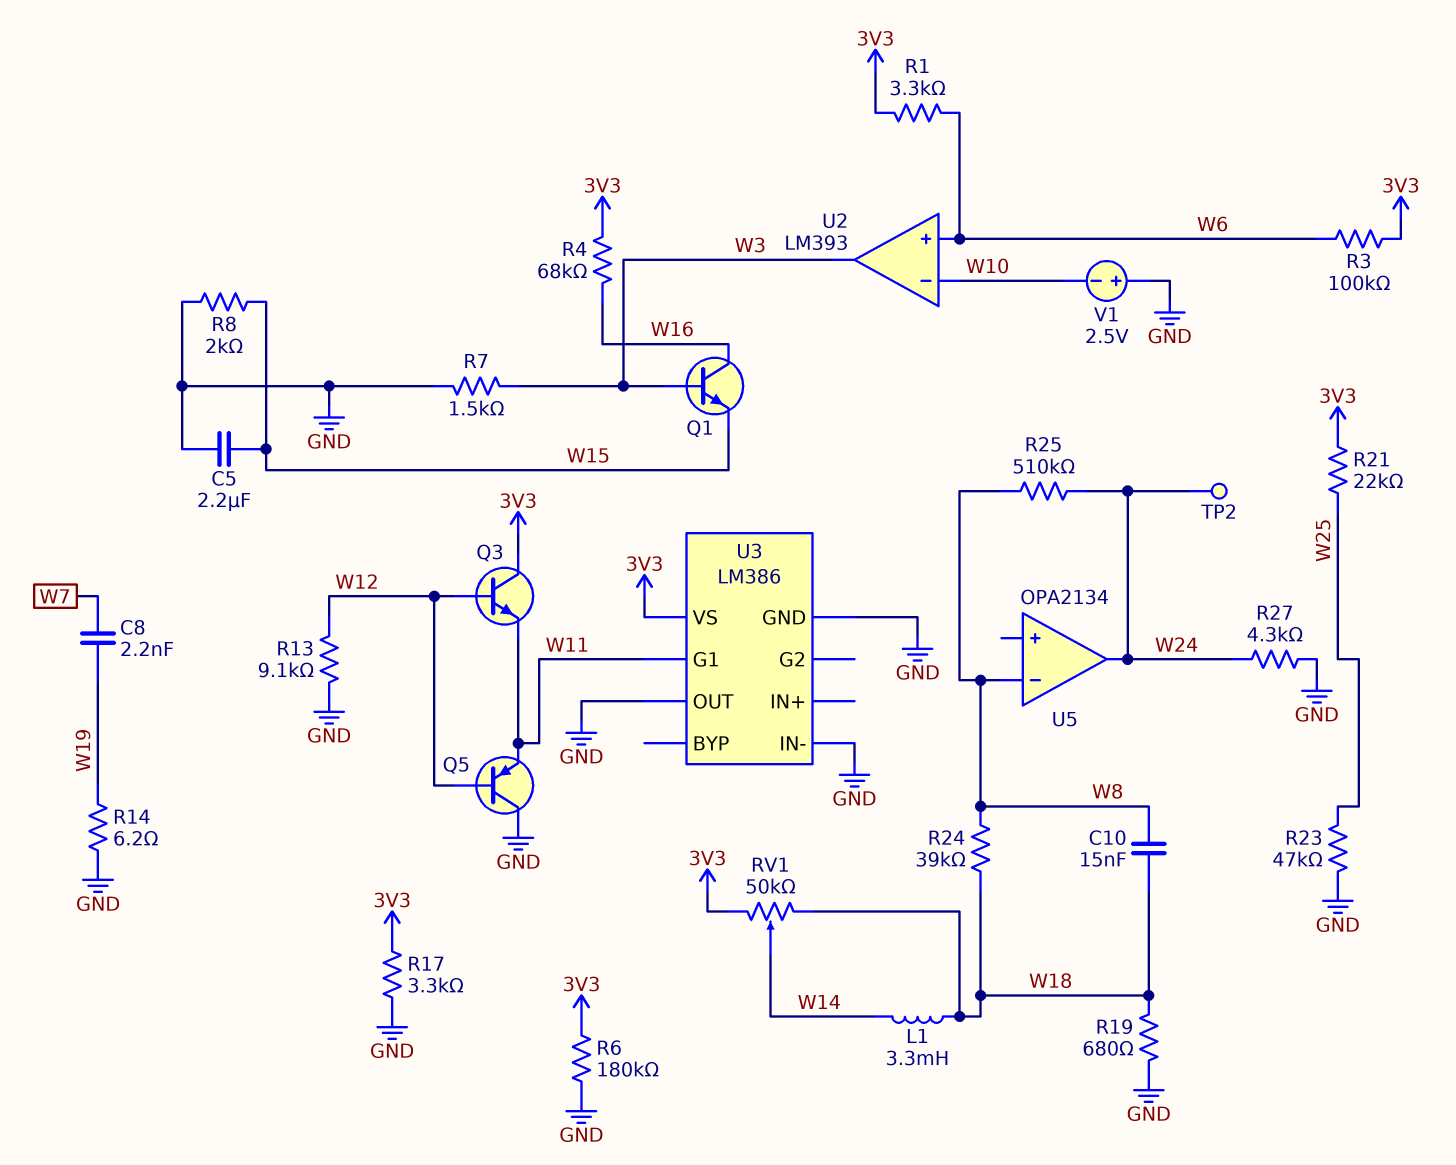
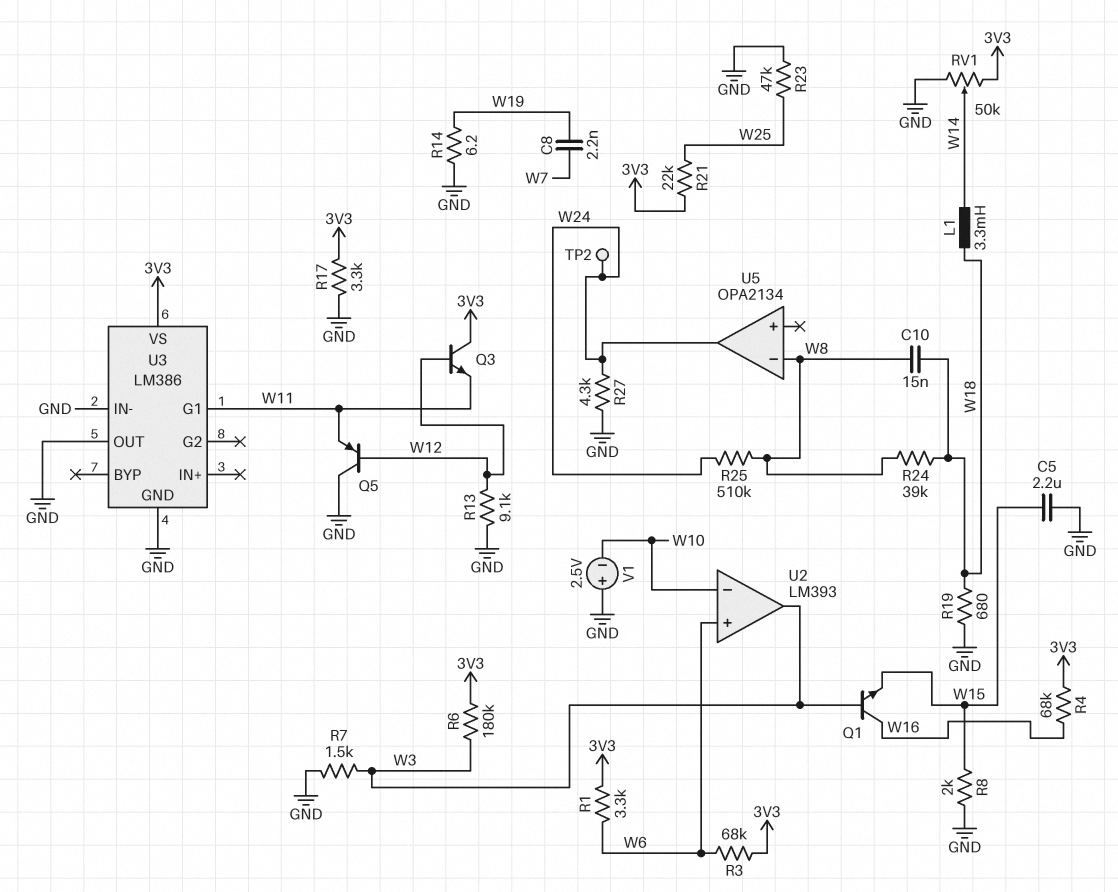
R3: 100k (3V3, W6) -> 68k (3V3, W6)
R6: 180k (3V3, GND) -> 180k (3V3, W3)
RV1: 50k (3V3, W18, wiper W14) -> 50k (3V3, GND, wiper W14)

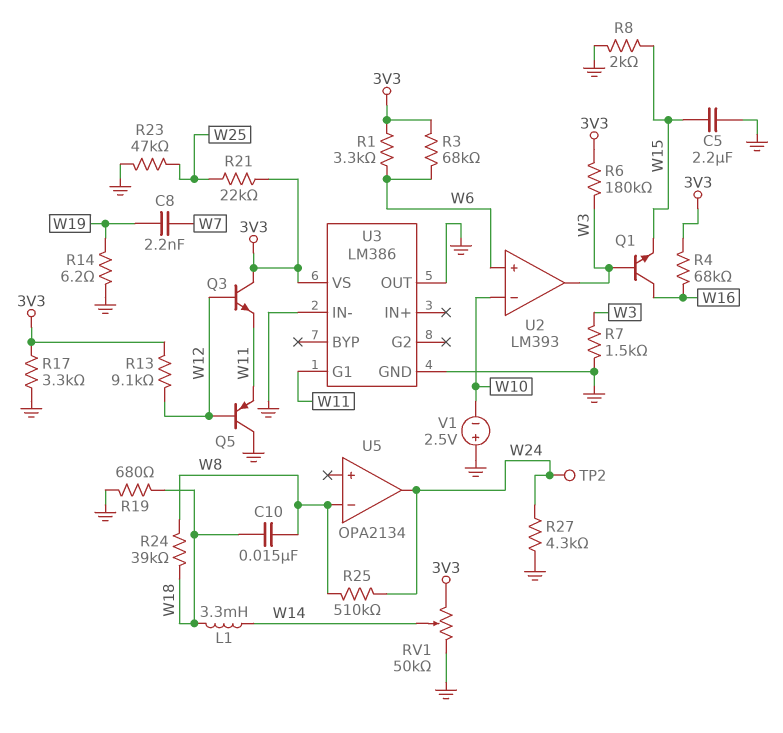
R13: 9.1k (GND, W12) -> 9.1k (3V3, W12)

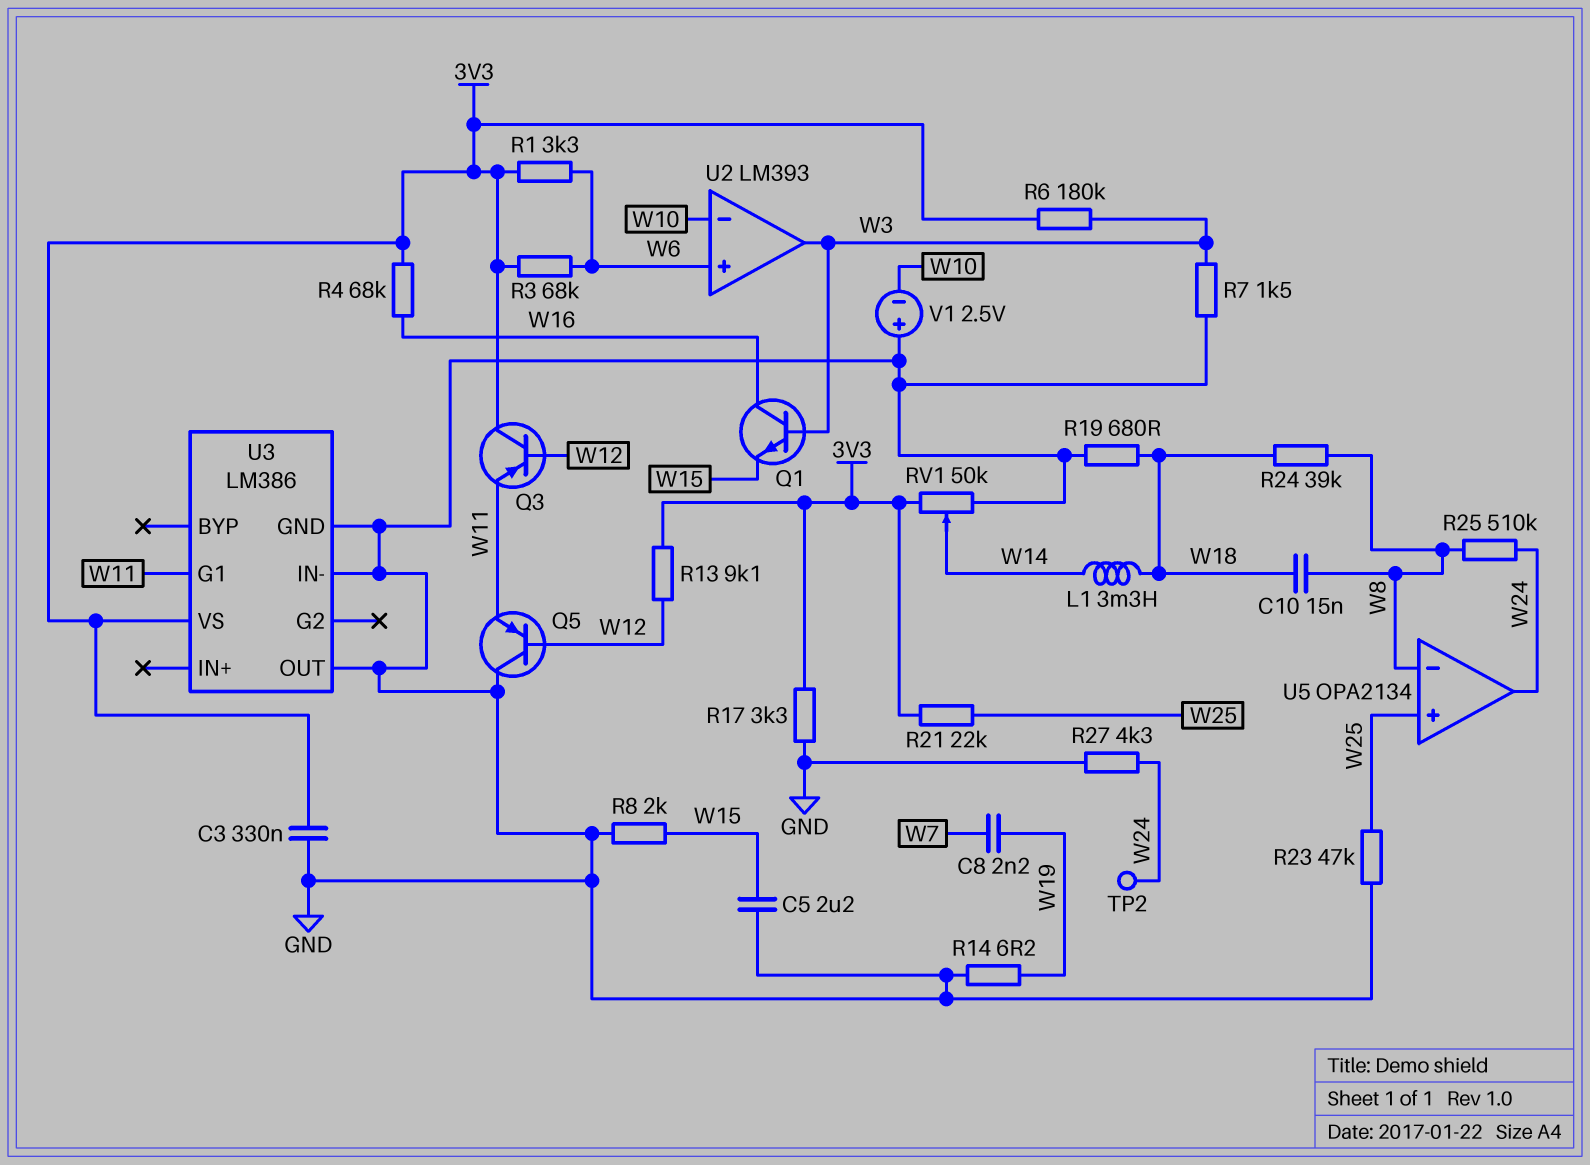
C3: none -> 330nF (3V3, GND)
Q3: NPN (B W12, C 3V3, E W11) -> PNP (B W12, C 3V3, E W11)
U5 pin in+: none -> W25

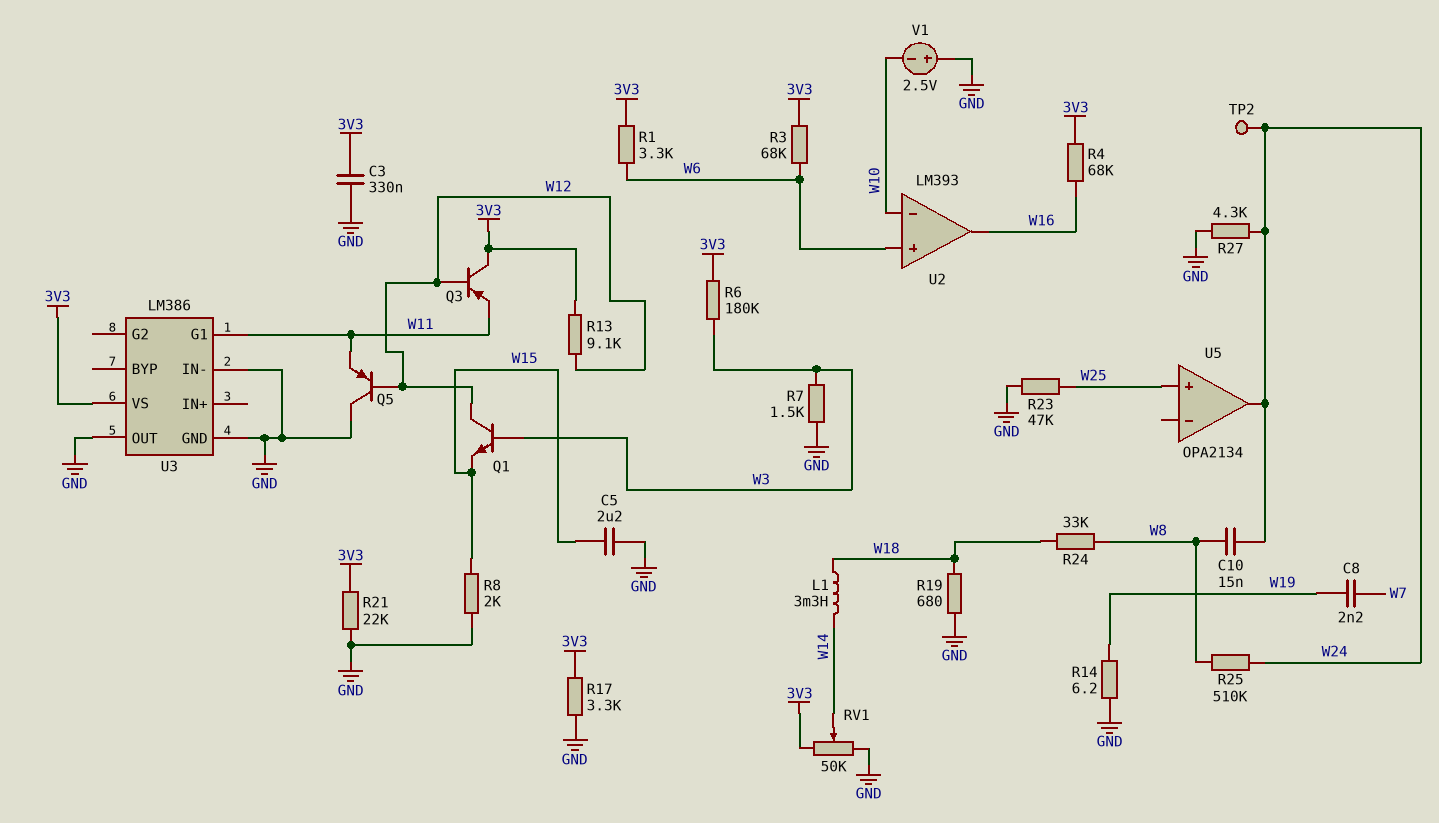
C10: 15nF (W8, W18) -> 15nF (W8, W24)
Q1: NPN (B W3, C W16, E W15) -> NPN (B W3, C W12, E W15)
R21: 22k (3V3, W25) -> 22k (3V3, GND)
R24: 39k (W8, W18) -> 33k (W8, W18)
U2 pin out: W3 -> W16
U5 pin in-: W8 -> none

